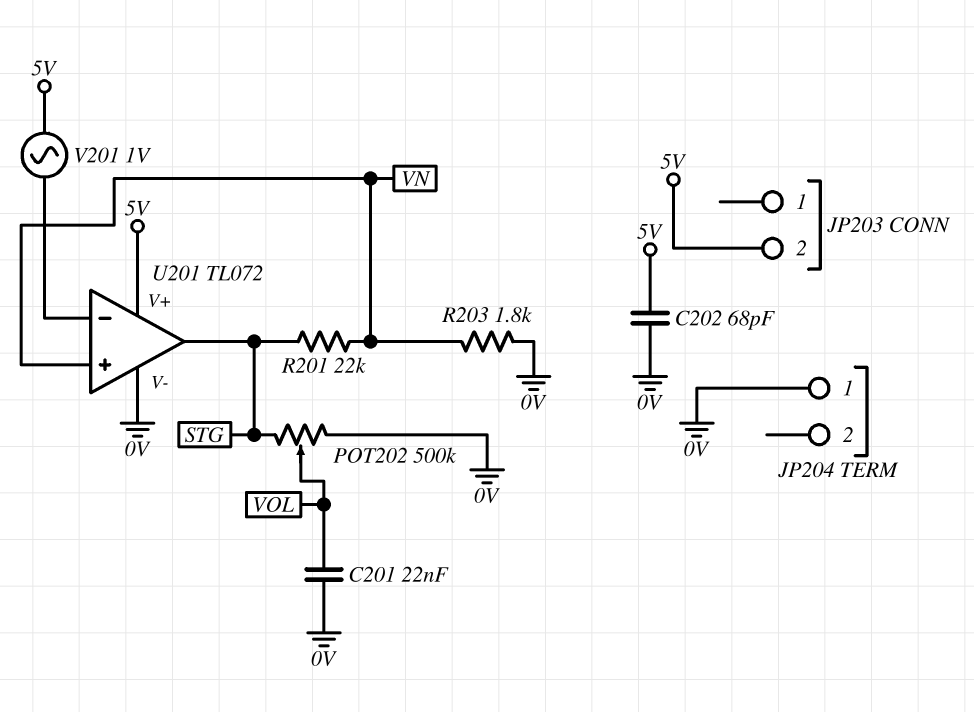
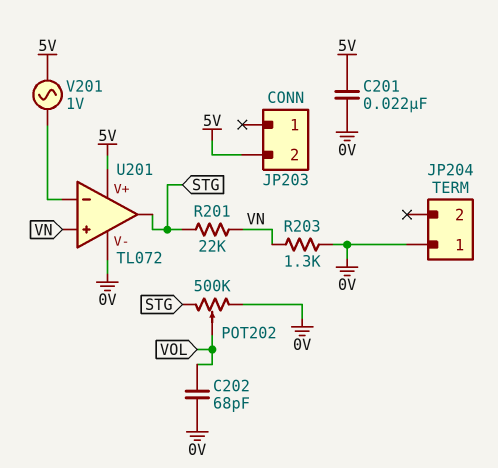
C201: 22nF (0V, VOL) -> 22nF (0V, 5V)
C202: 68pF (0V, 5V) -> 68pF (0V, VOL)
R203: 1.8k (0V, VN) -> 1.3k (0V, VN)

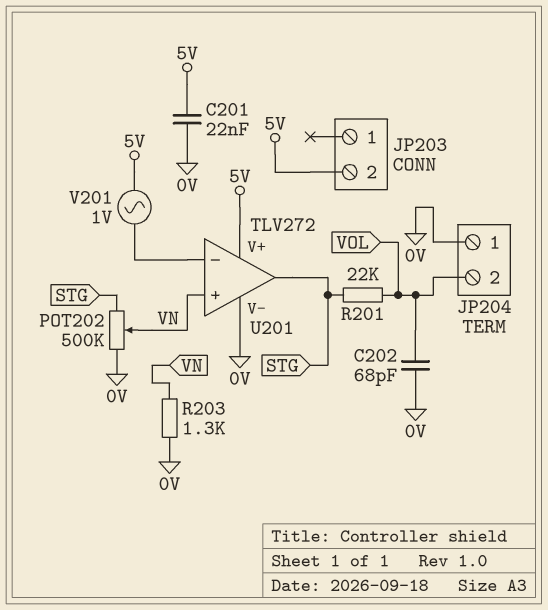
JP204 pin 2: none -> VOL
POT202: 500k (0V, STG, wiper VOL) -> 500k (0V, STG, wiper VN)
R201: 22k (STG, VN) -> 22k (STG, VOL)
U201: TL072 -> TLV272

